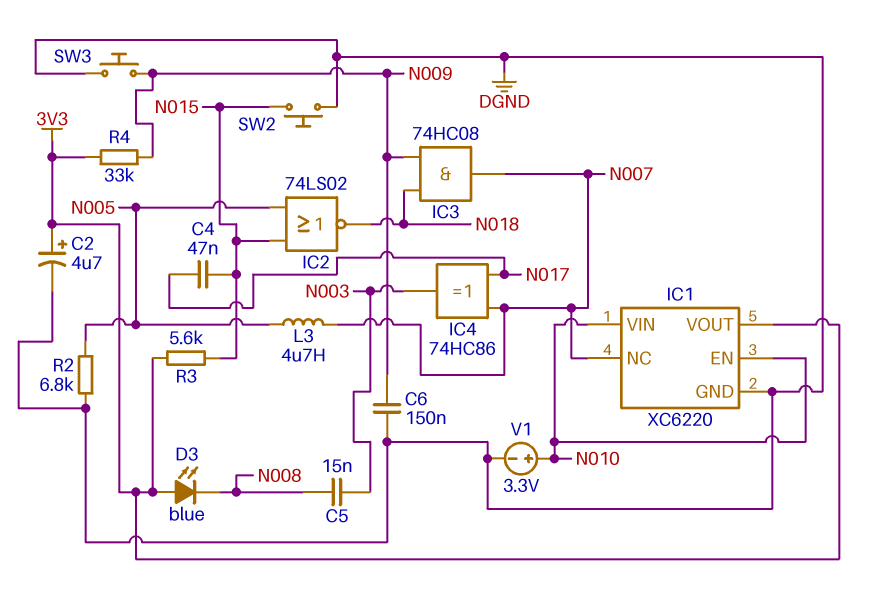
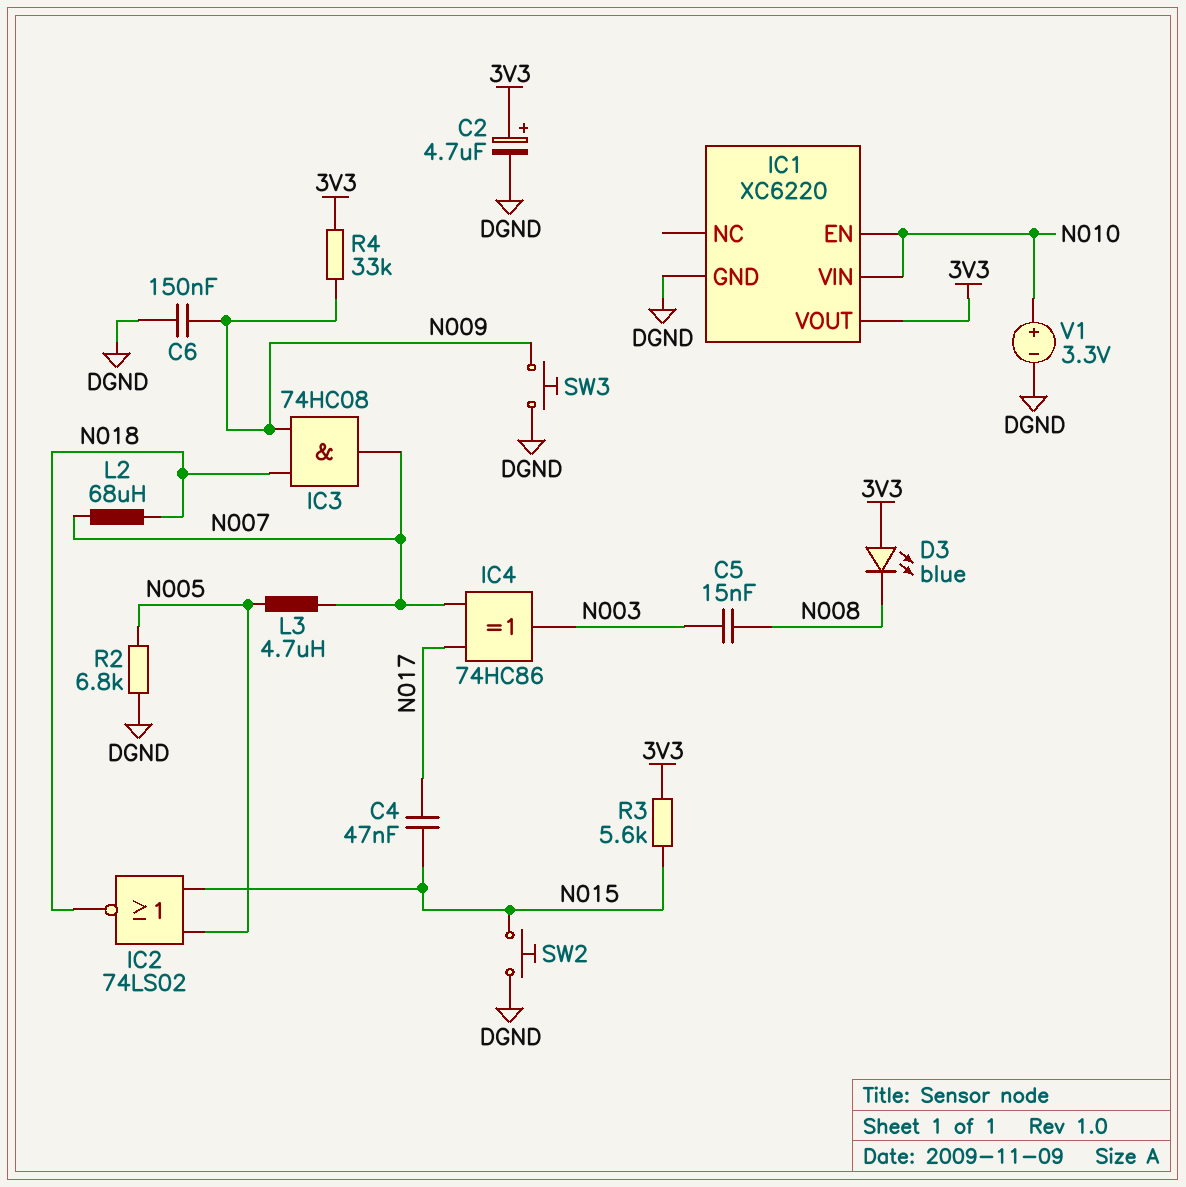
IC1 pin NC: N007 -> none
L2: none -> 68uH (N007, N018)

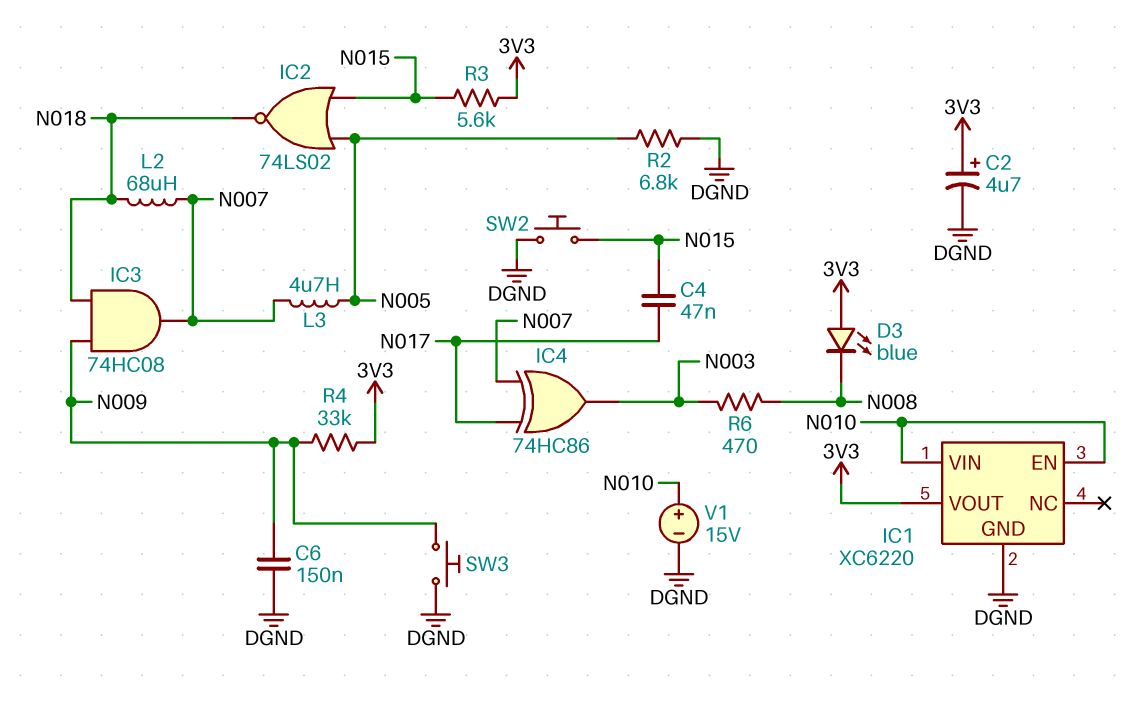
C5: 15nF (N003, N008) -> none
R6: none -> 470 (N003, N008)
V1: 3.3V (plus N010, minus DGND) -> 15V (plus N010, minus DGND)

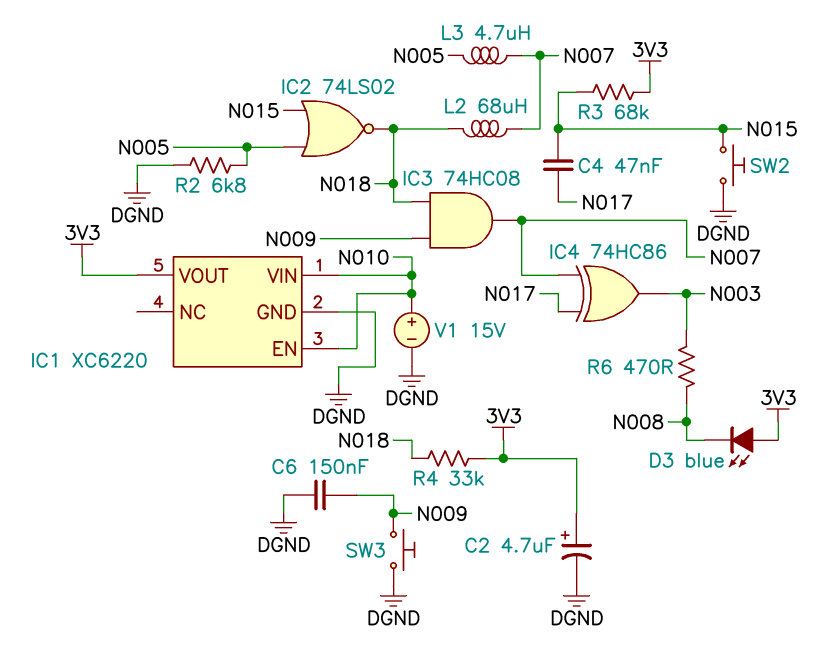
R3: 5.6k (3V3, N015) -> 68k (3V3, N015)
R4: 33k (3V3, N009) -> 33k (3V3, N018)

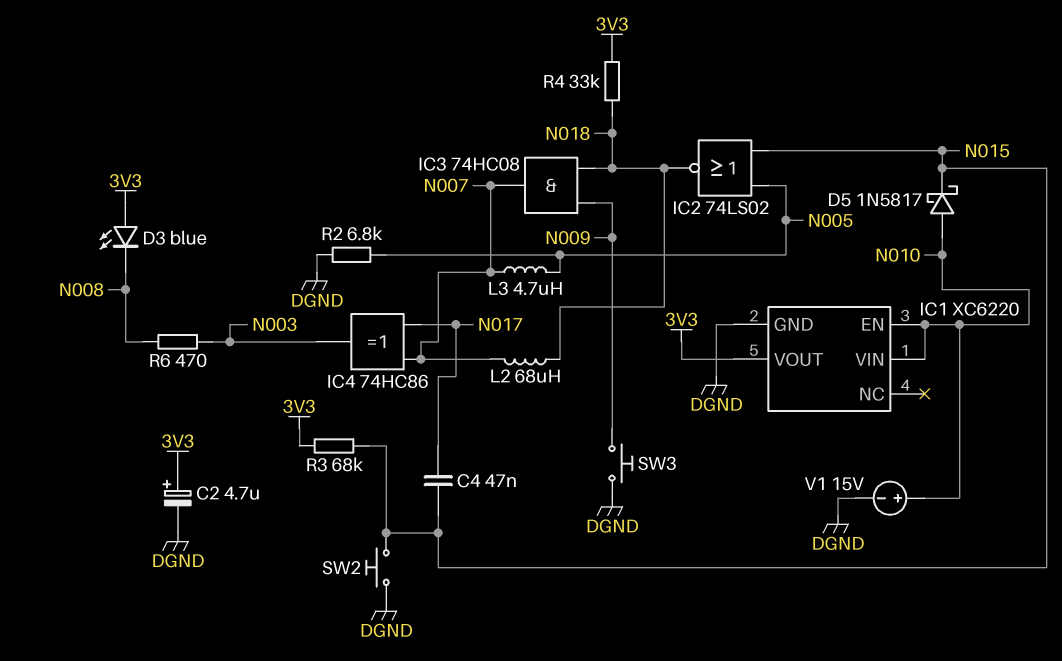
C6: 150nF (DGND, N009) -> none
D5: none -> schottky 1N5817 (A N010, K N015)

